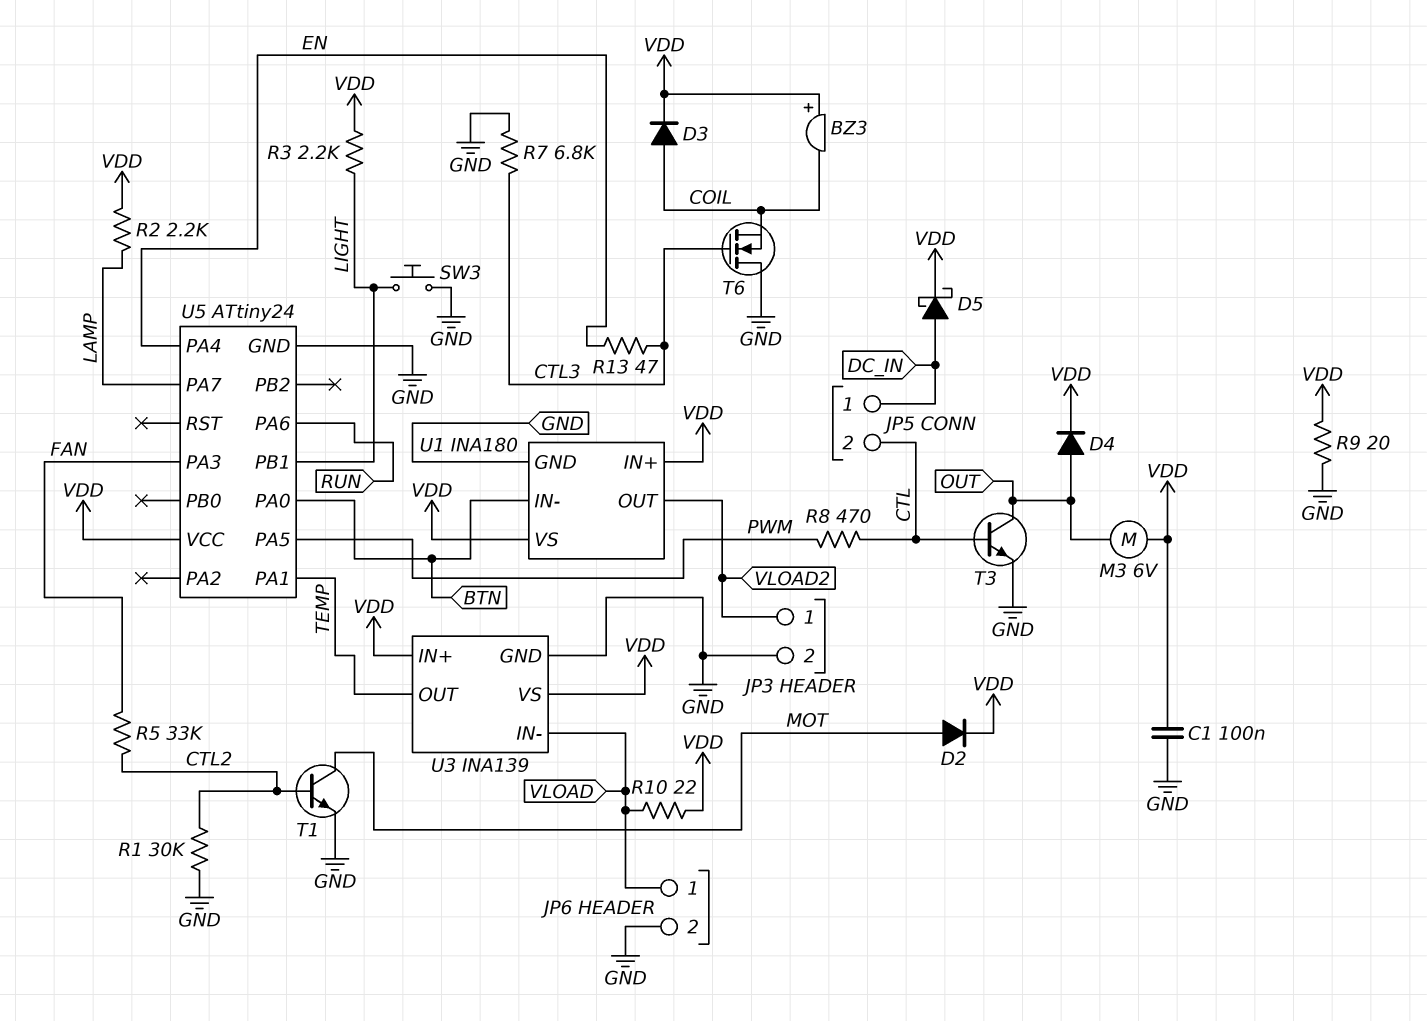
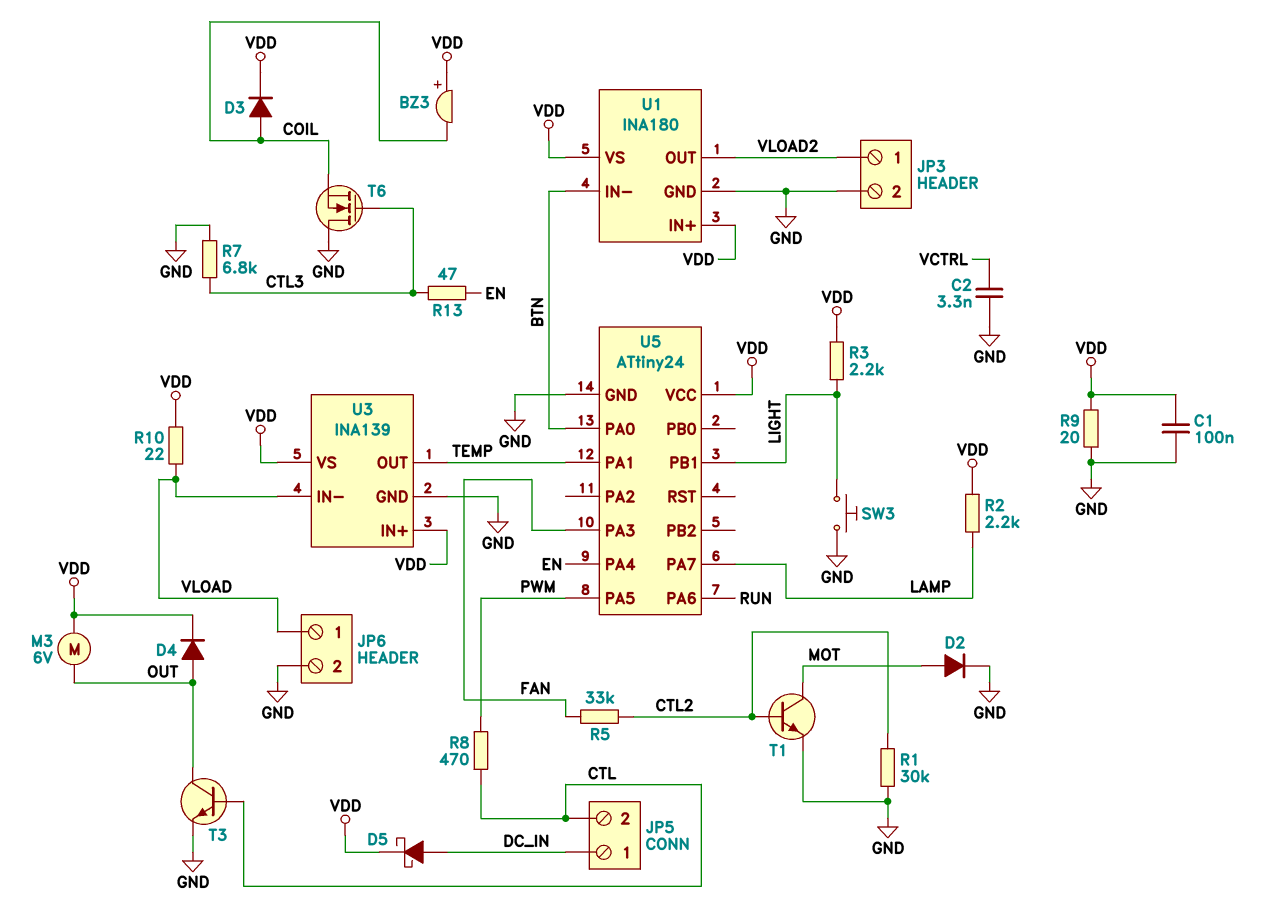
C2: none -> 3.3nF (GND, VCTRL)
D2: diode (A MOT, K VDD) -> diode (A MOT, K GND)

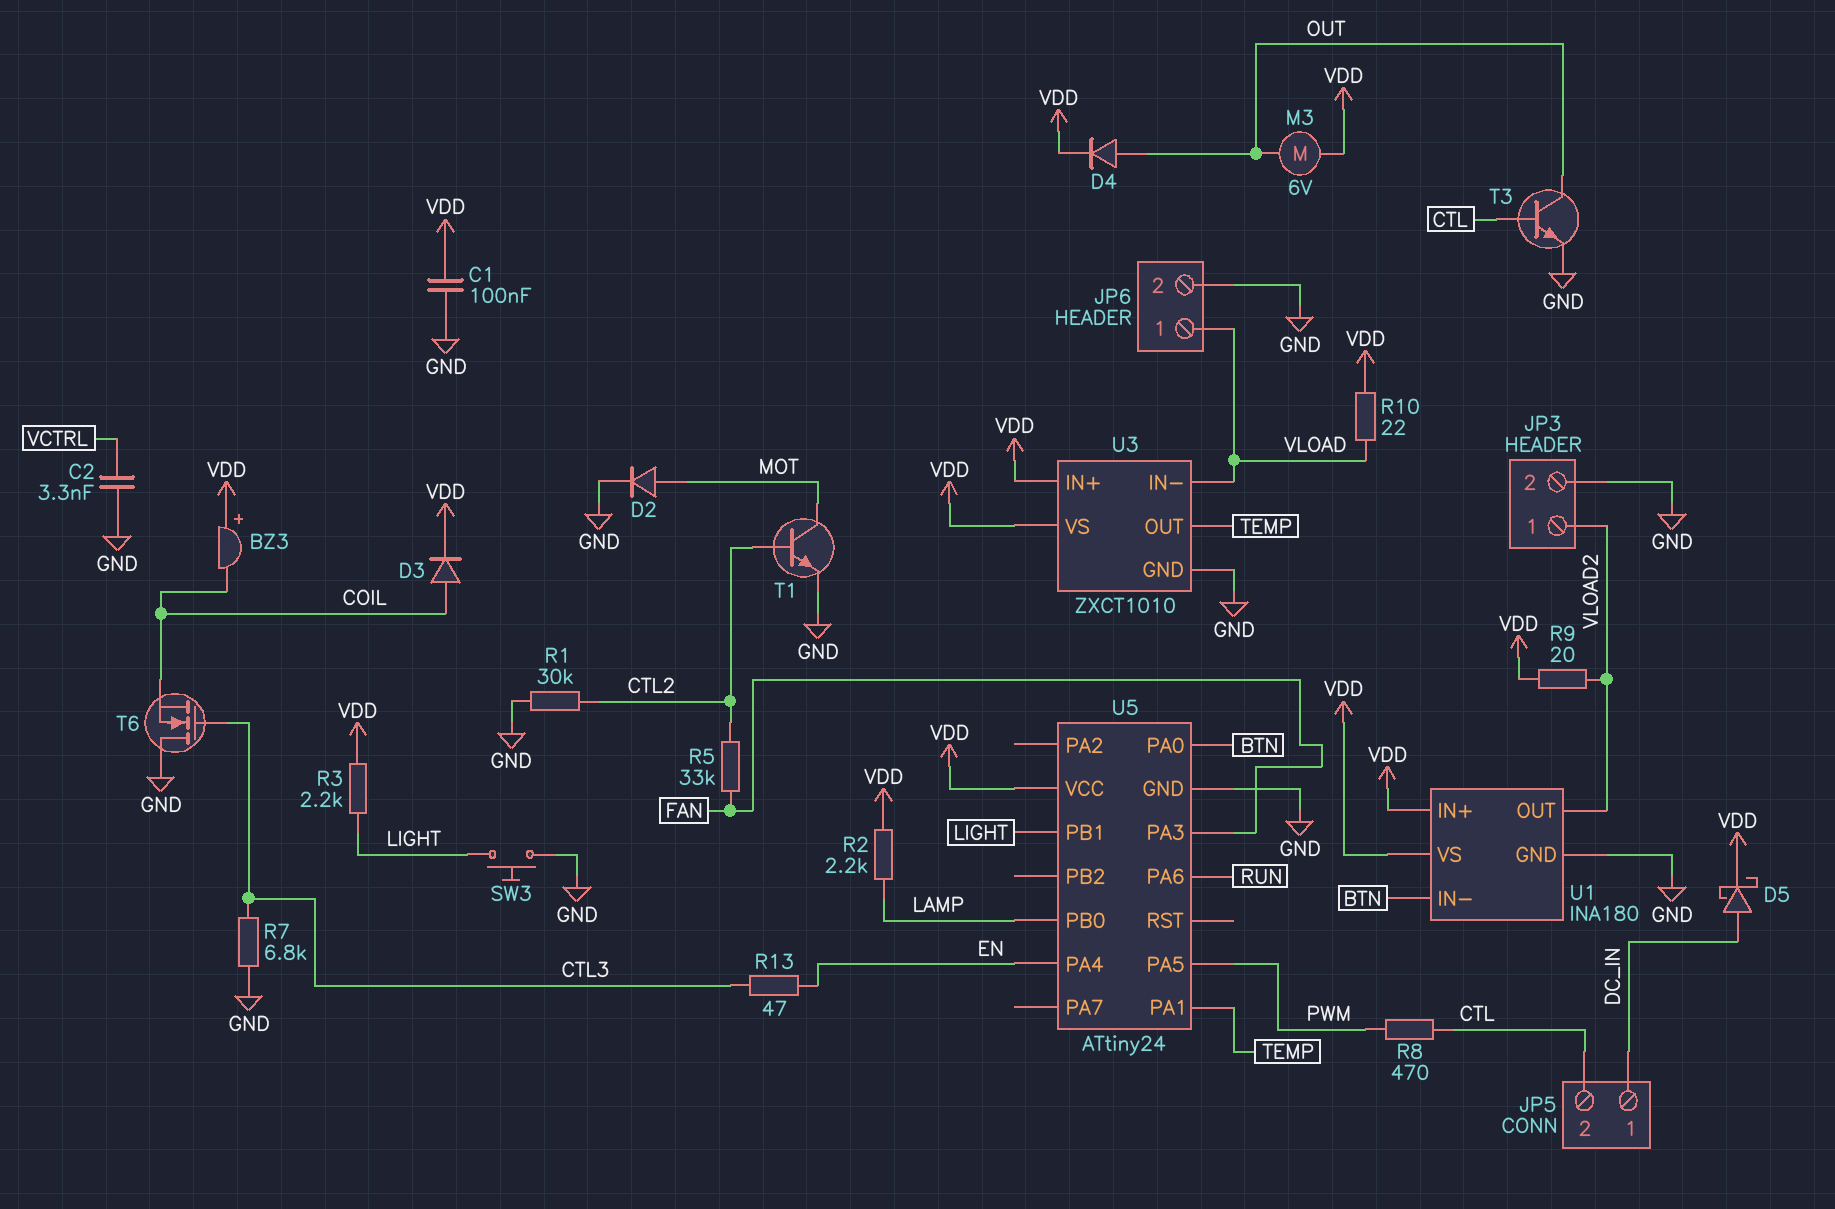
R9: 20 (GND, VDD) -> 20 (VDD, VLOAD2)
U3: INA139 -> ZXCT1010
U5 pin PA7: LAMP -> none
U5 pin PB0: none -> LAMP

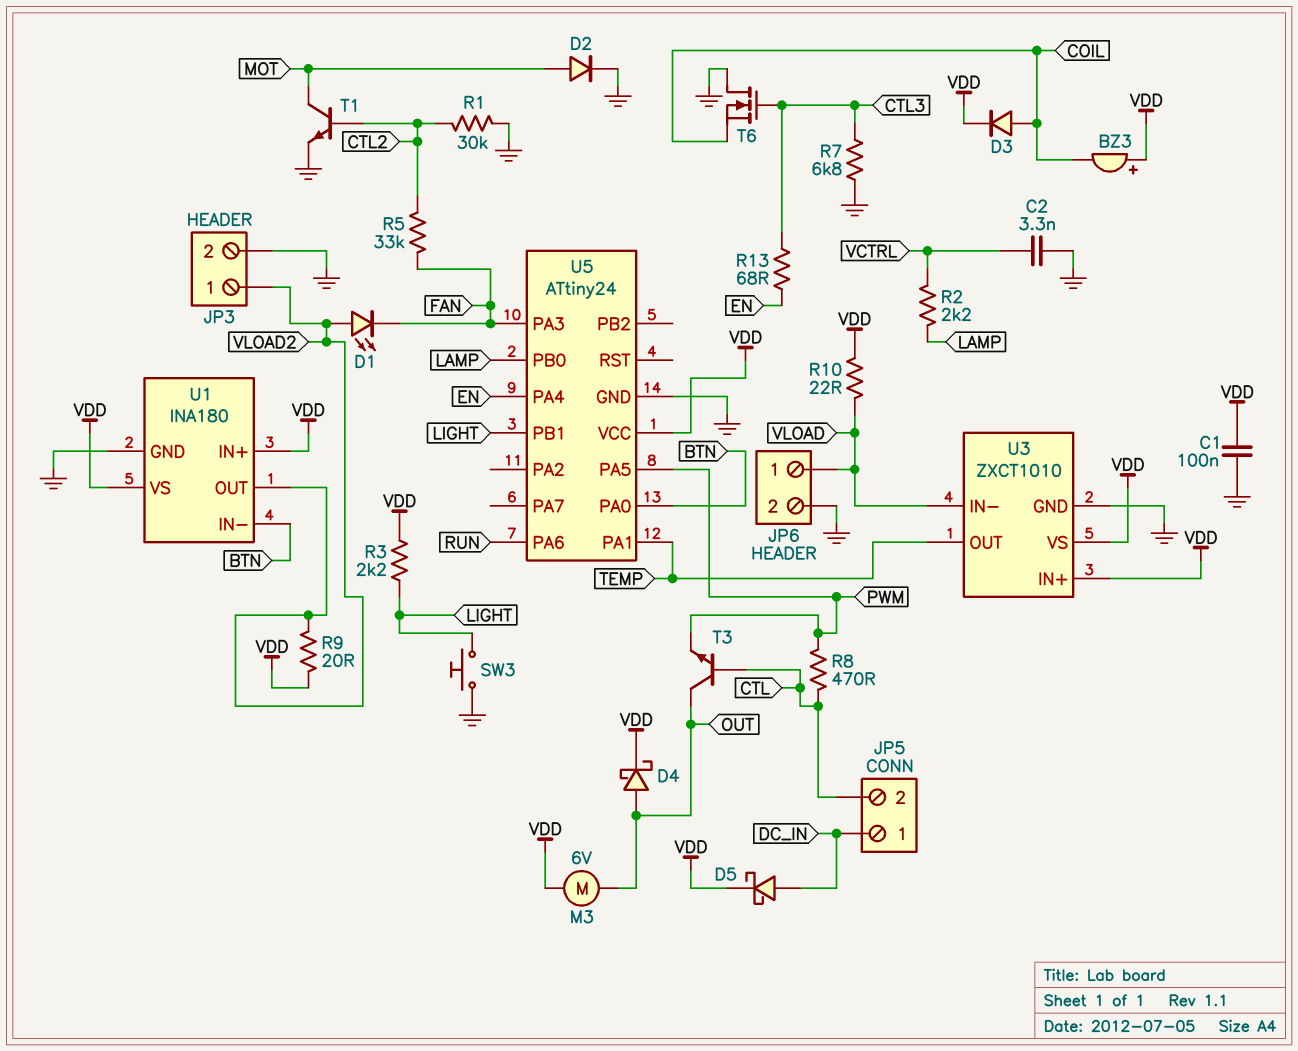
D1: none -> LED (A VLOAD2, K FAN)
D4: diode (A OUT, K VDD) -> schottky (A OUT, K VDD)
R2: 2.2k (LAMP, VDD) -> 2.2k (LAMP, VCTRL)
R13: 47 (CTL3, EN) -> 68 (CTL3, EN)
T3: NPN (B CTL, C OUT, E GND) -> NPN (B CTL, C OUT, E PWM)

